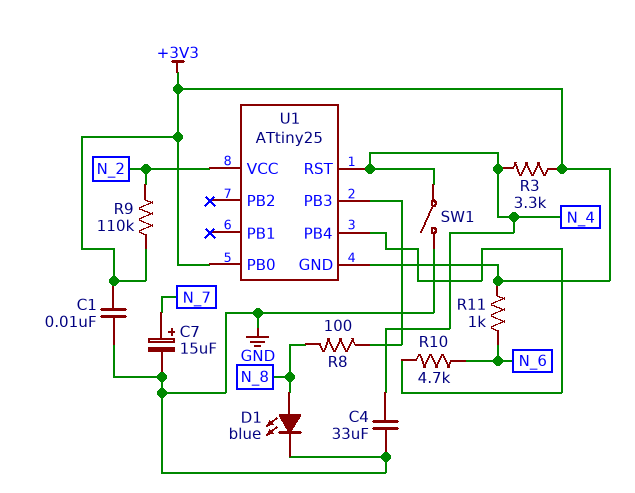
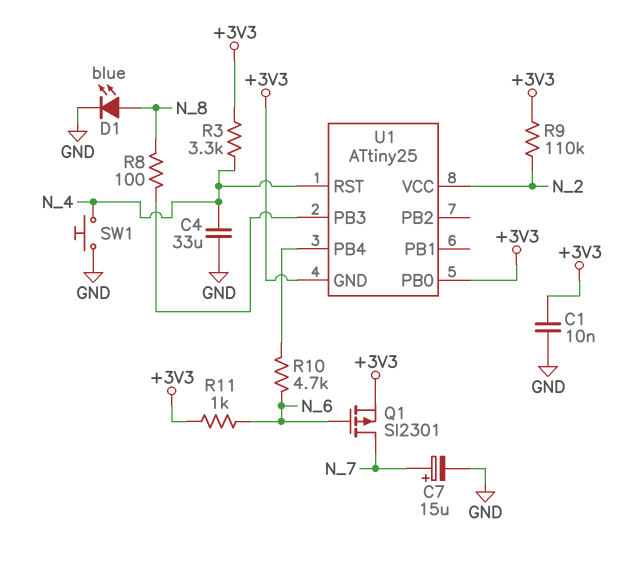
Q1: none -> PMOS SI2301 (G N_6, D N_7, S +3V3)
SW1: switch (GND, N_4) -> button (GND, N_4)

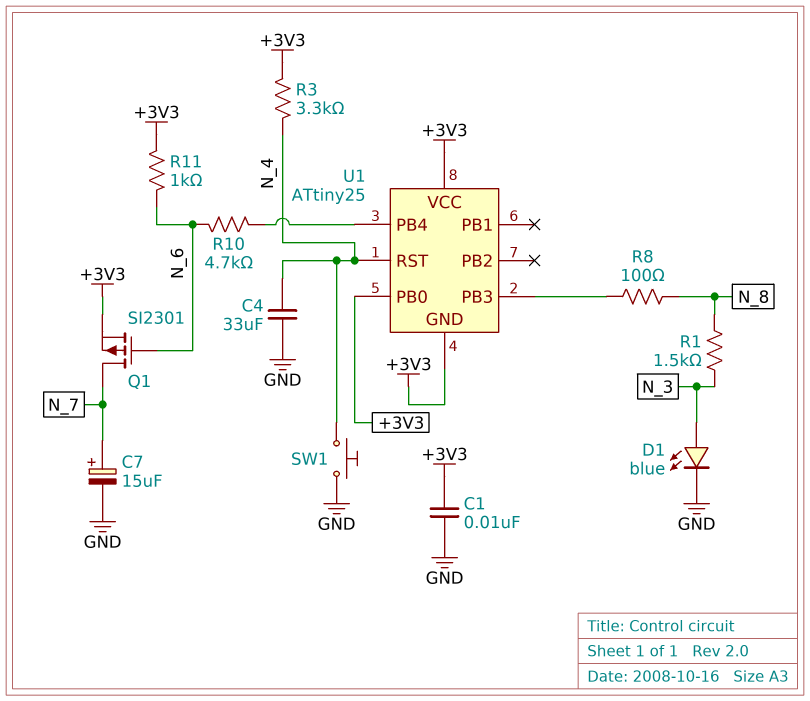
D1: LED blue (A N_8, K GND) -> LED blue (A N_3, K GND)
R1: none -> 1.5k (N_3, N_8)
R9: 110k (+3V3, N_2) -> none
U1 pin VCC: N_2 -> +3V3

